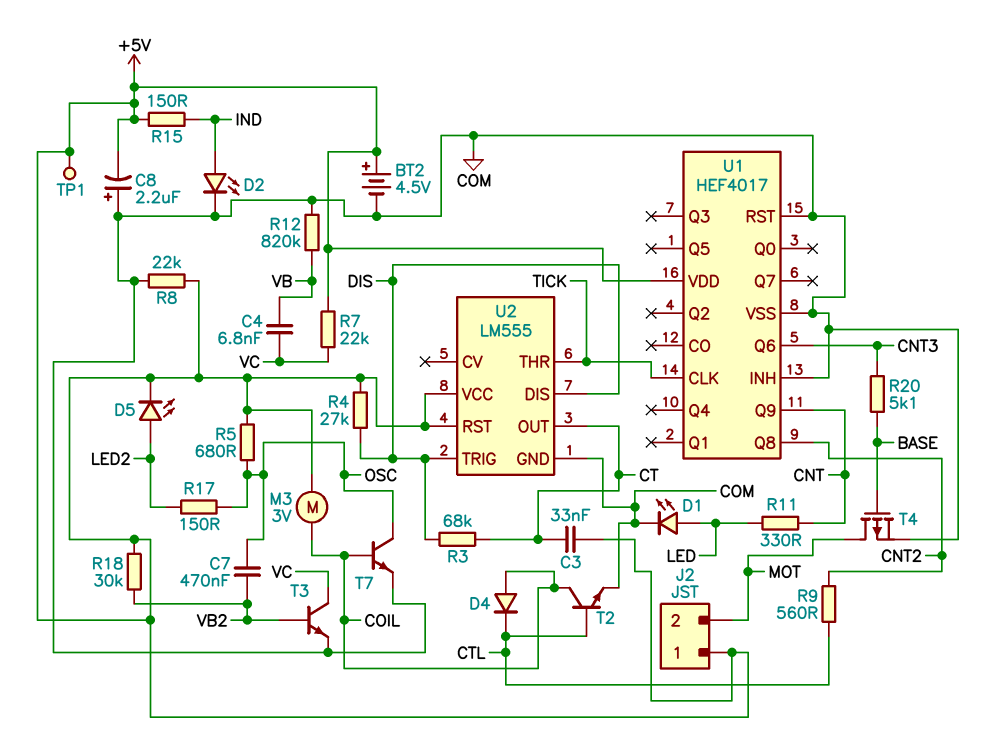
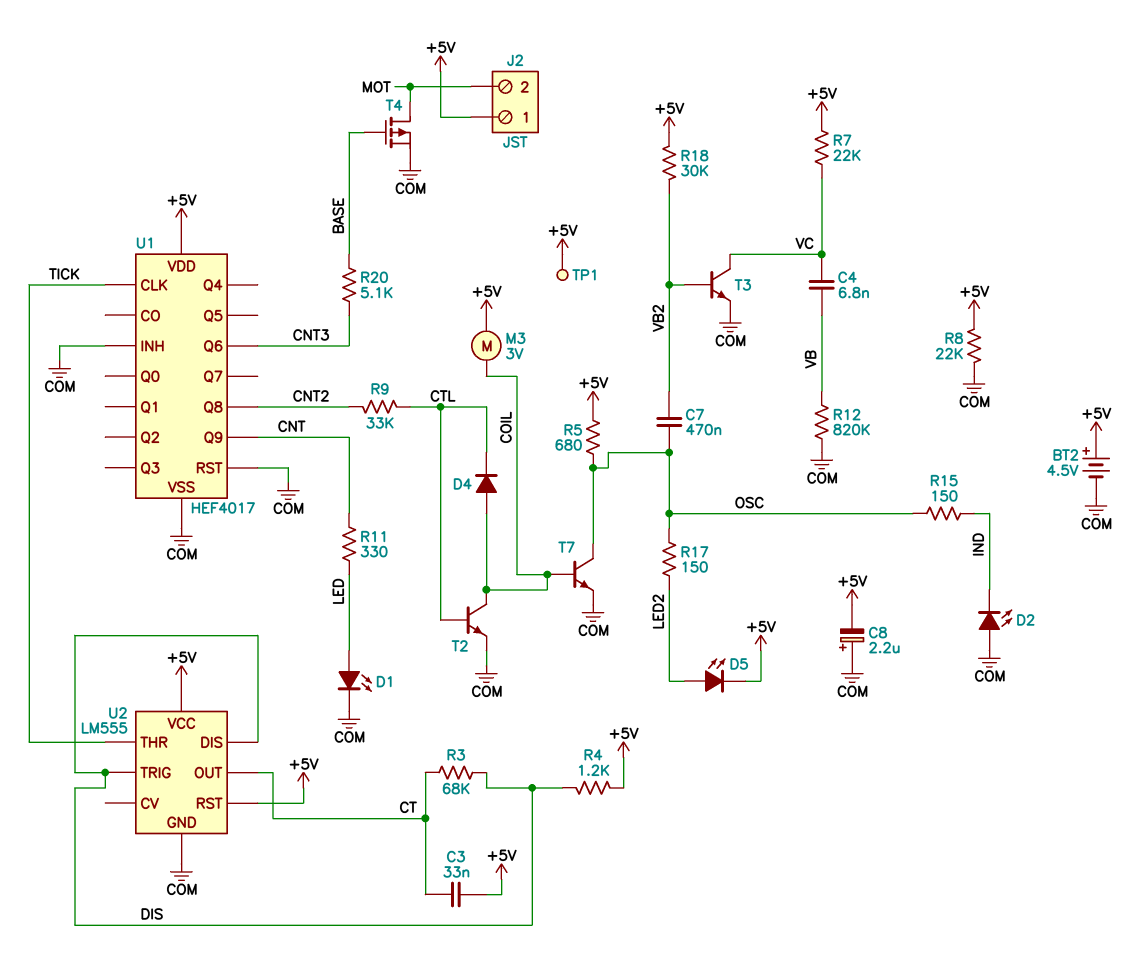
D2: LED (A IND, K COM) -> LED (A COM, K IND)
R4: 27k (+5V, DIS) -> 1.2k (+5V, DIS)
R9: 560 (CNT2, CTL) -> 33k (CNT2, CTL)
R15: 150 (+5V, IND) -> 150 (IND, OSC)

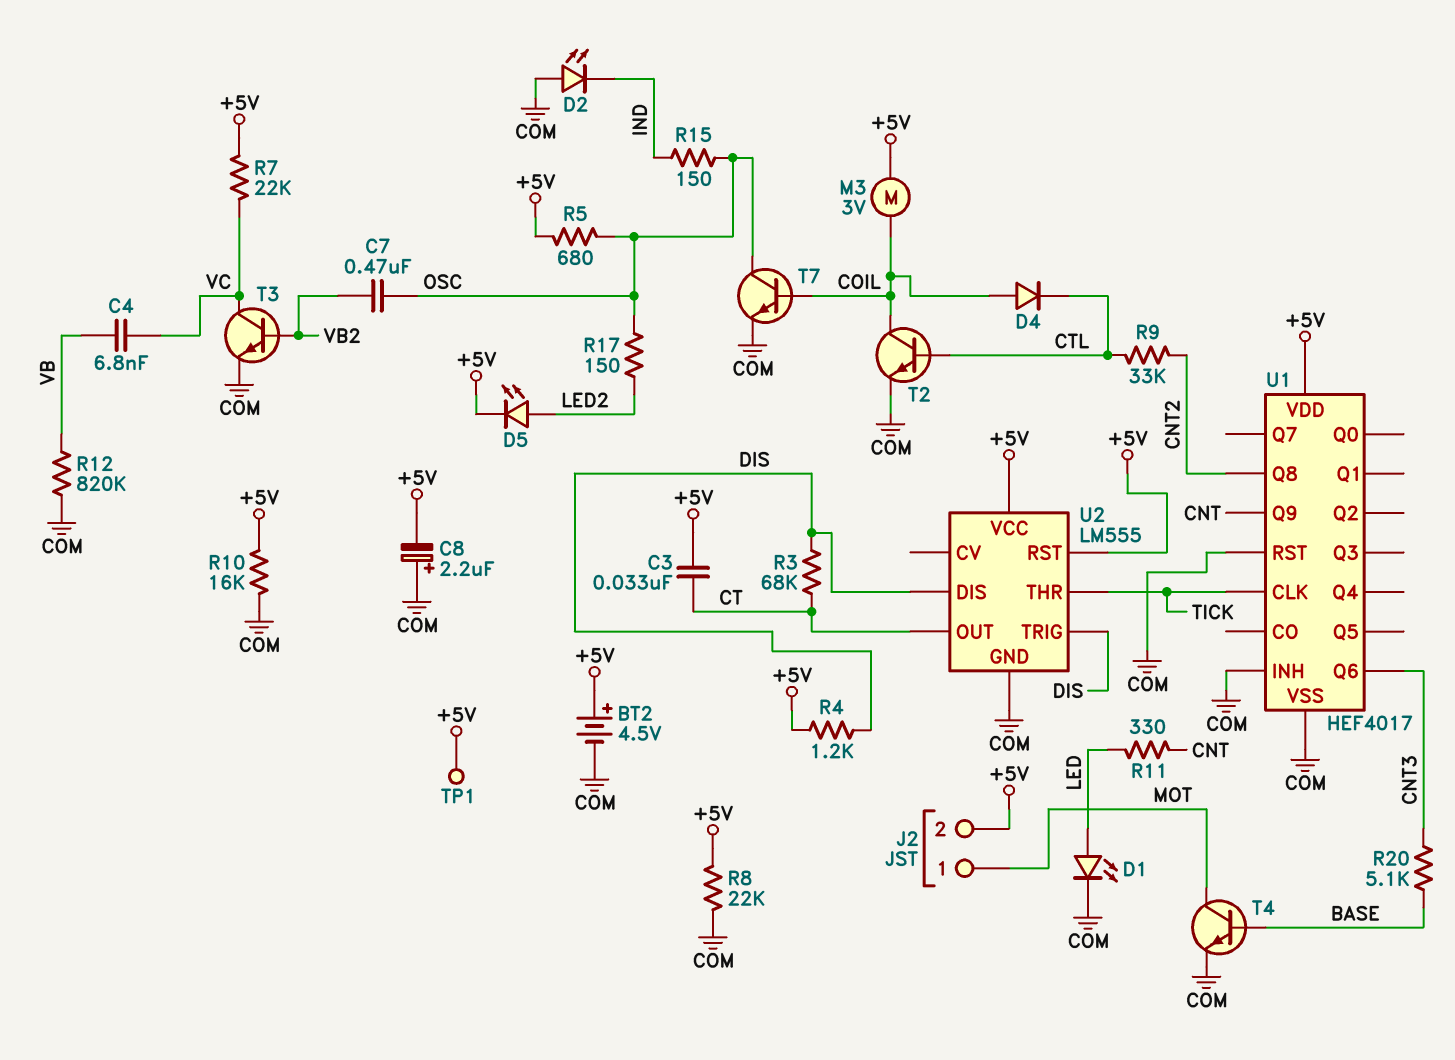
J2 pin 1: +5V -> MOT
J2 pin 2: MOT -> +5V
R10: none -> 16k (+5V, COM)
R18: 30k (+5V, VB2) -> none
T4: PMOS (G BASE, D MOT, S COM) -> NPN (B BASE, C MOT, E COM)

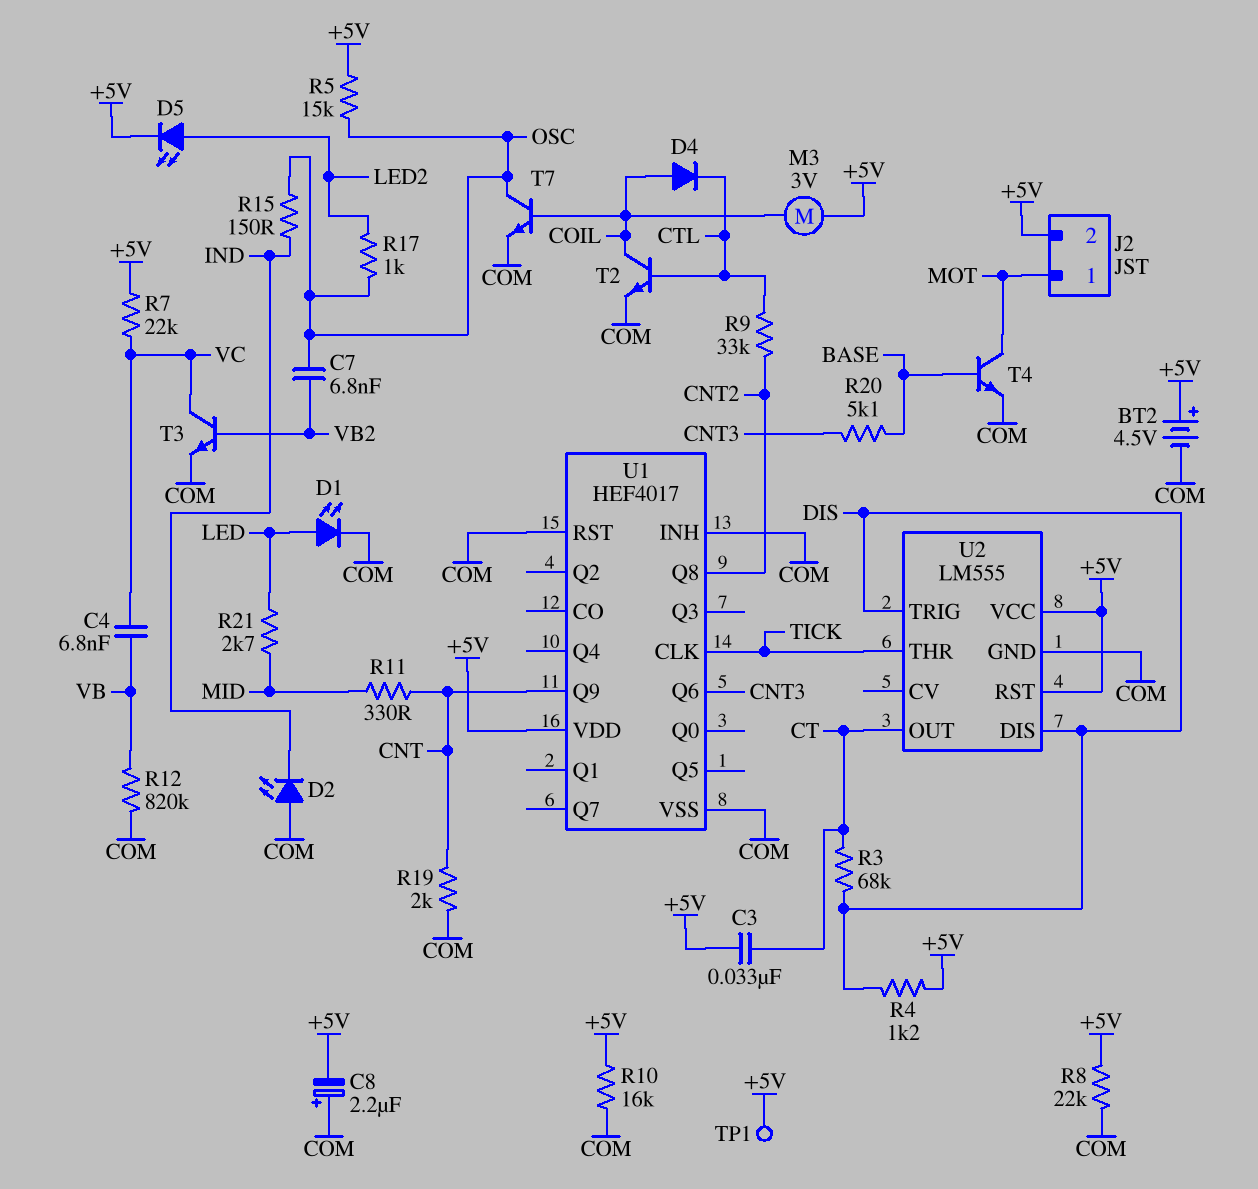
C7: 470nF (OSC, VB2) -> 6.8nF (OSC, VB2)
R5: 680 (+5V, OSC) -> 15k (+5V, OSC)
R11: 330 (CNT, LED) -> 330 (CNT, MID)
R17: 150 (LED2, OSC) -> 1k (LED2, OSC)
R19: none -> 2k (CNT, COM)
R21: none -> 2.7k (LED, MID)

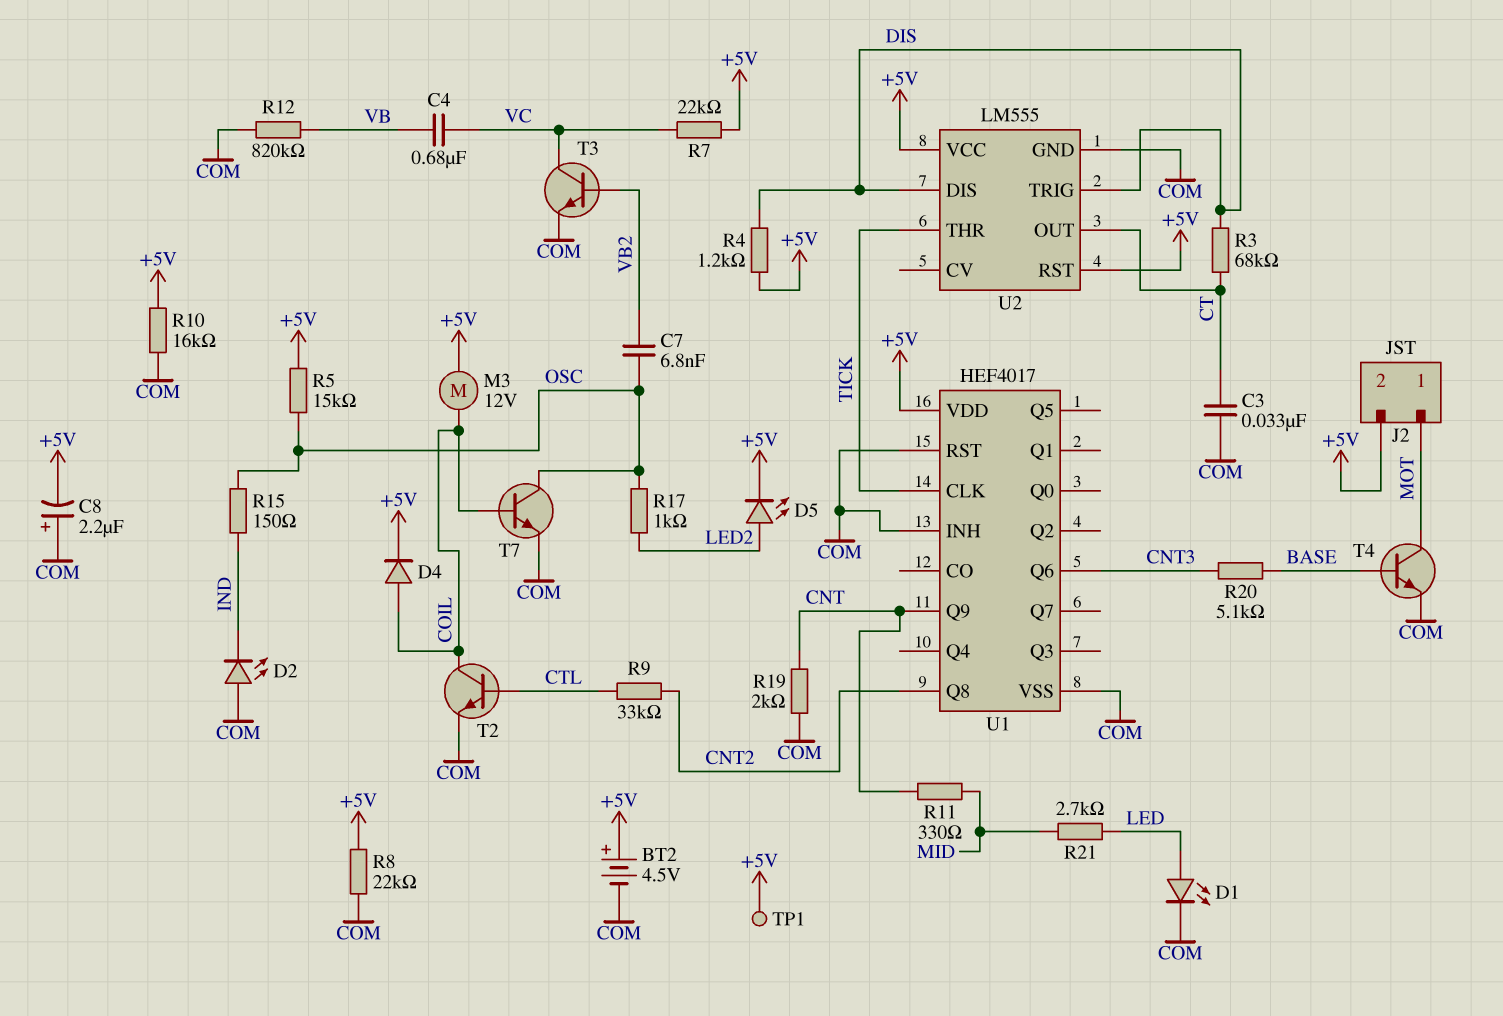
C3: 33nF (+5V, CT) -> 33nF (COM, CT)
C4: 6.8nF (VB, VC) -> 680nF (VB, VC)
D4: diode (A COIL, K CTL) -> diode (A COIL, K +5V)
M3: motor 3V (+5V, COIL) -> motor 12V (+5V, COIL)

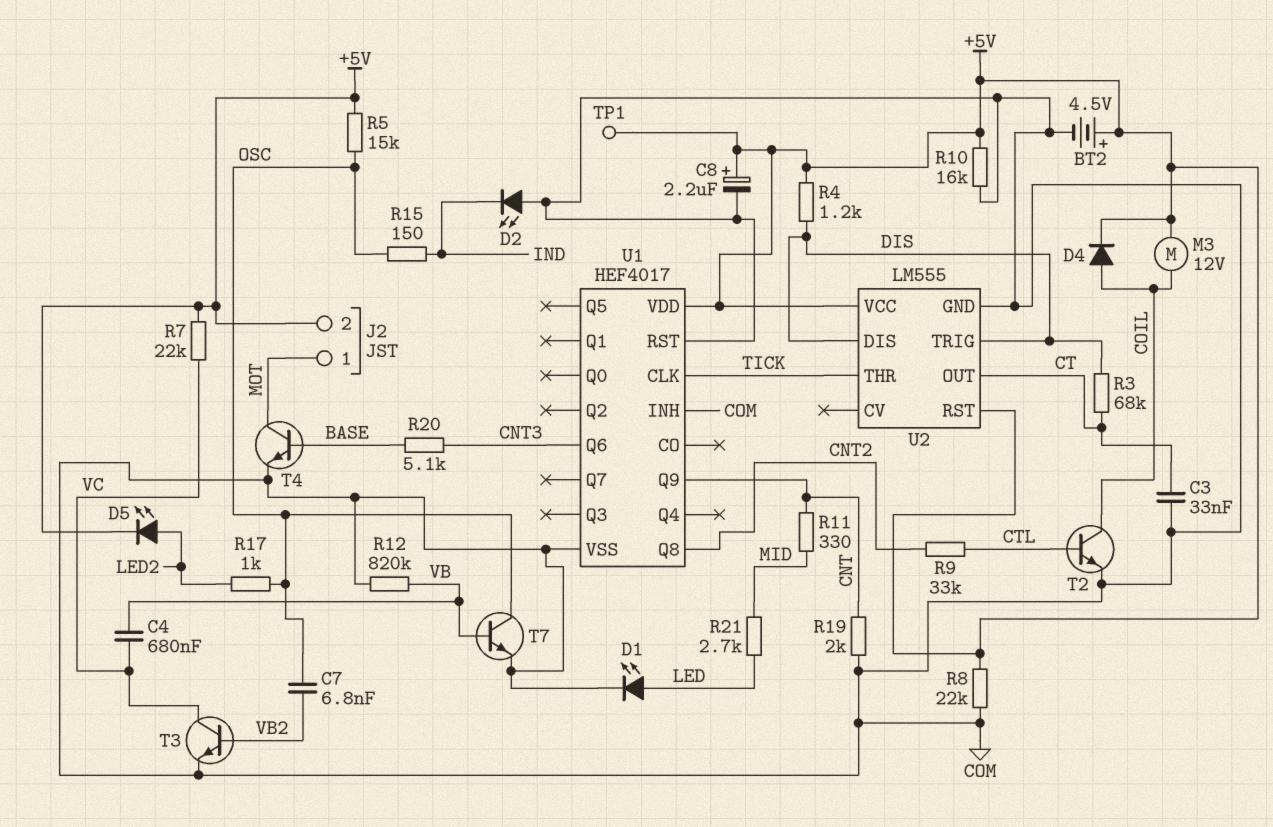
C8: 2.2uF (plus COM, minus +5V) -> 2.2uF (plus +5V, minus COM)
T7: NPN (B COIL, C OSC, E COM) -> NPN (B VB, C OSC, E COM)

